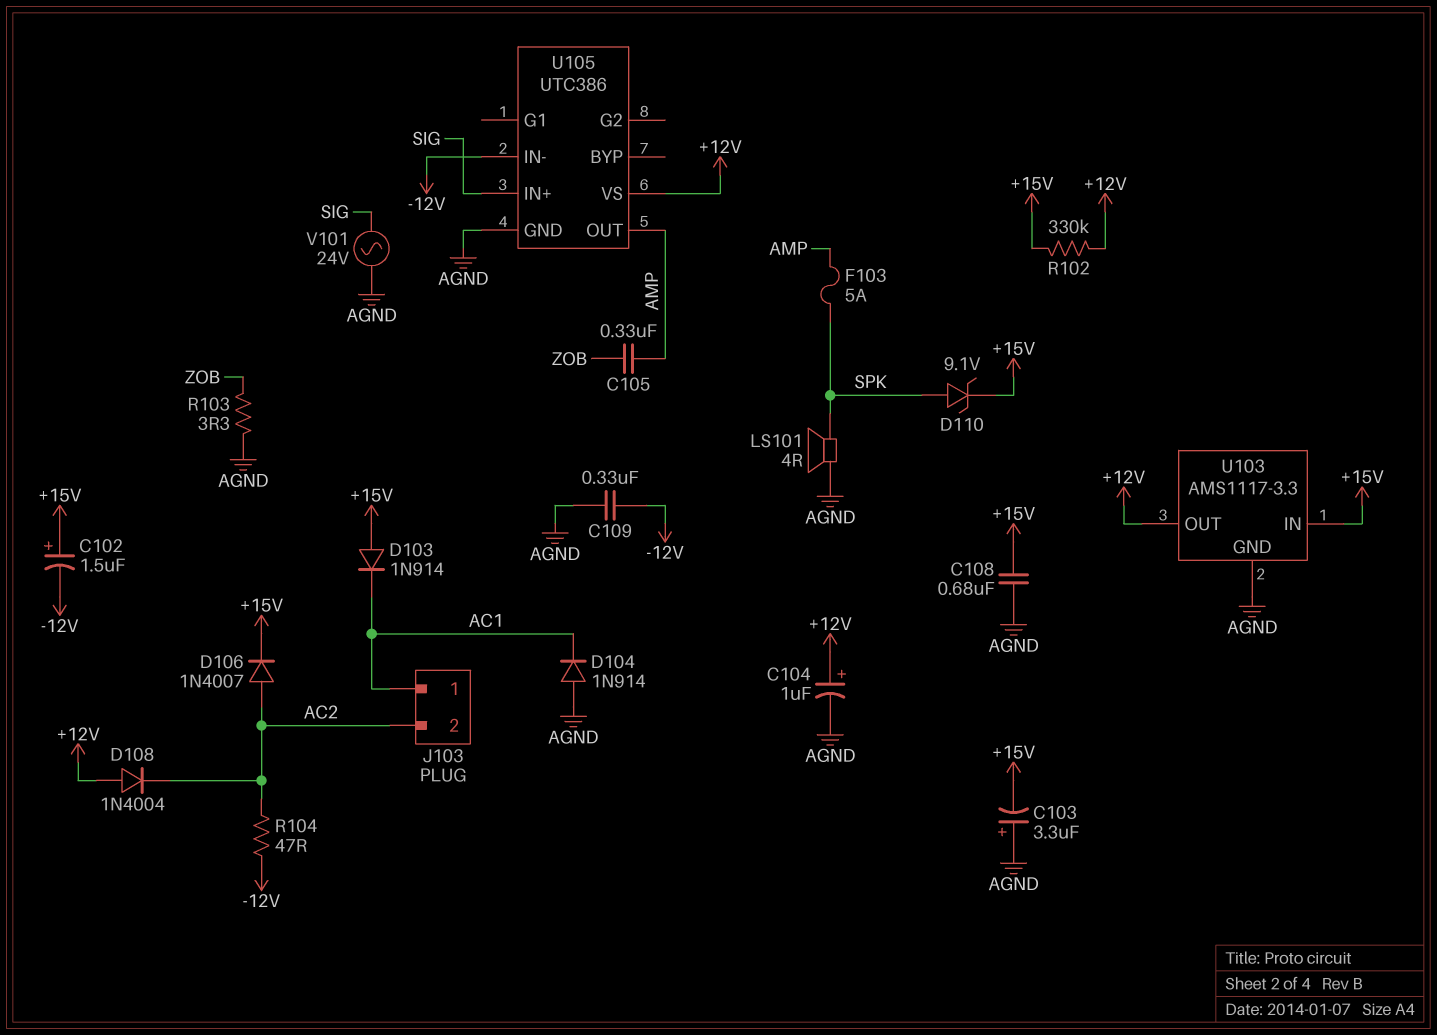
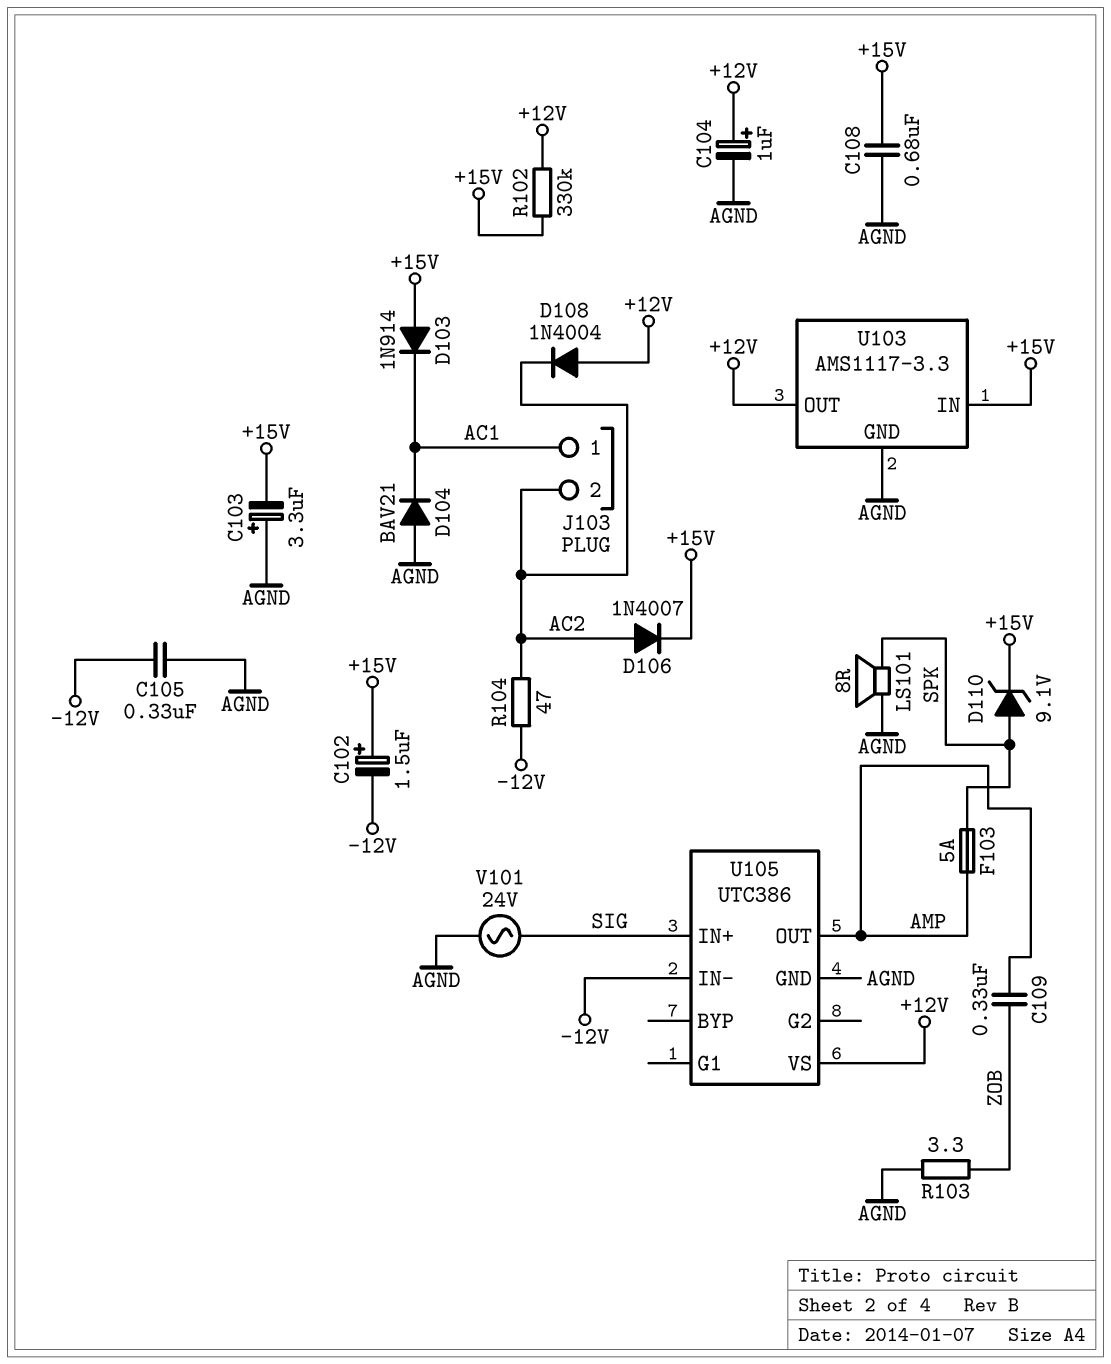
C105: 330nF (AMP, ZOB) -> 330nF (-12V, AGND)
C109: 330nF (-12V, AGND) -> 330nF (AMP, ZOB)
D104: diode 1N914 (A AGND, K AC1) -> diode BAV21 (A AGND, K AC1)
LS101: speaker 4R (AGND, SPK) -> speaker 8R (AGND, SPK)

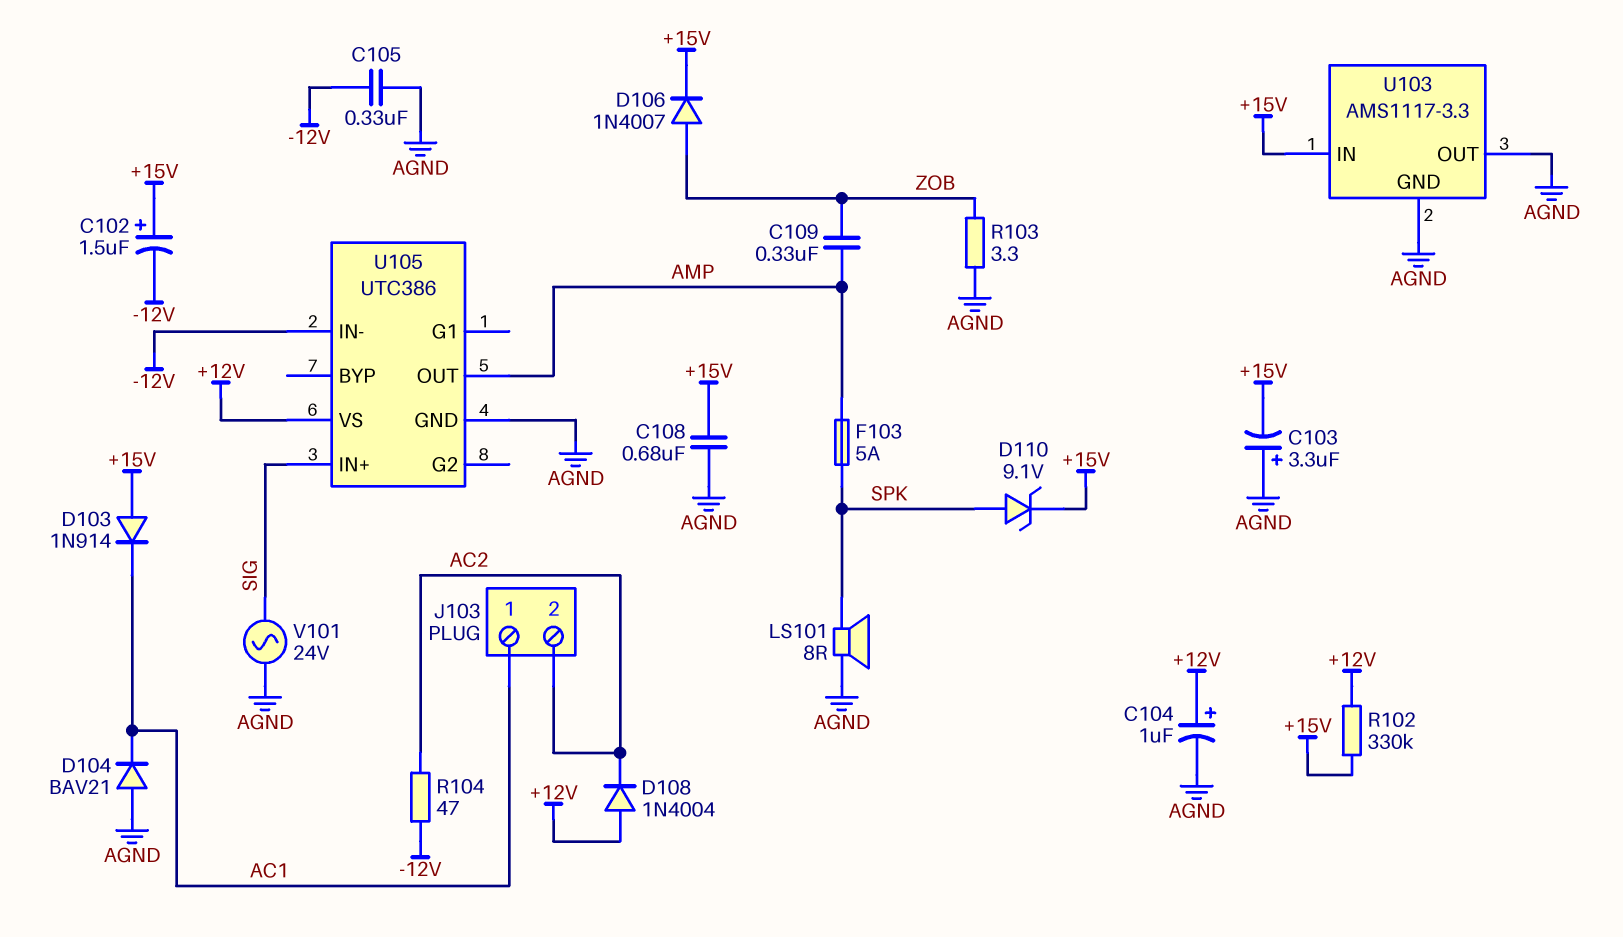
D106: diode 1N4007 (A AC2, K +15V) -> diode 1N4007 (A ZOB, K +15V)
U103 pin OUT: +12V -> AGND

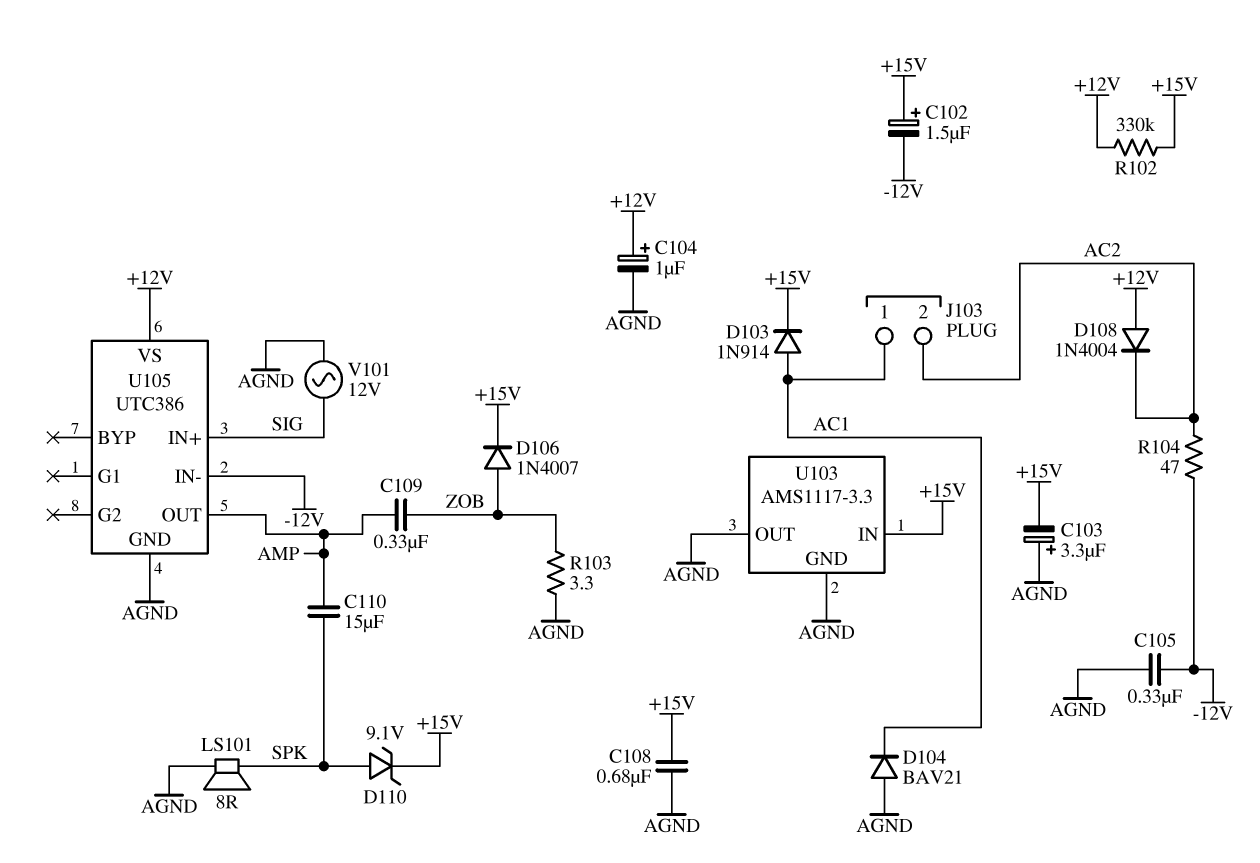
C110: none -> 15uF (AMP, SPK)
D103: diode 1N914 (A +15V, K AC1) -> diode 1N914 (A AC1, K +15V)
F103: 5A (AMP, SPK) -> none
V101: AC 24V (AGND, SIG) -> AC 12V (AGND, SIG)

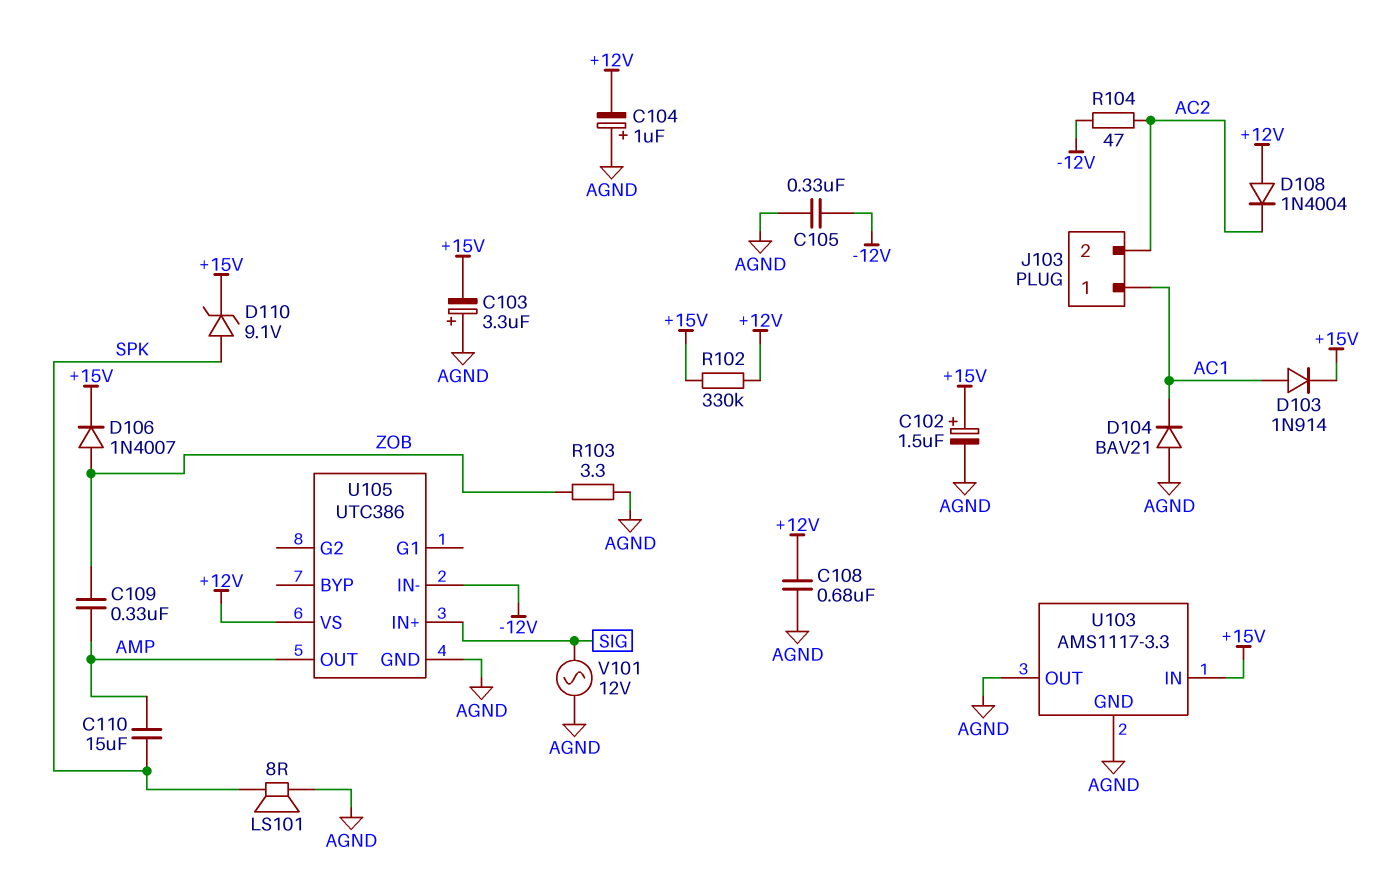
C102: 1.5uF (plus +15V, minus -12V) -> 1.5uF (plus +15V, minus AGND)
C104: 1uF (plus +12V, minus AGND) -> 1uF (plus AGND, minus +12V)
C108: 680nF (+15V, AGND) -> 680nF (+12V, AGND)

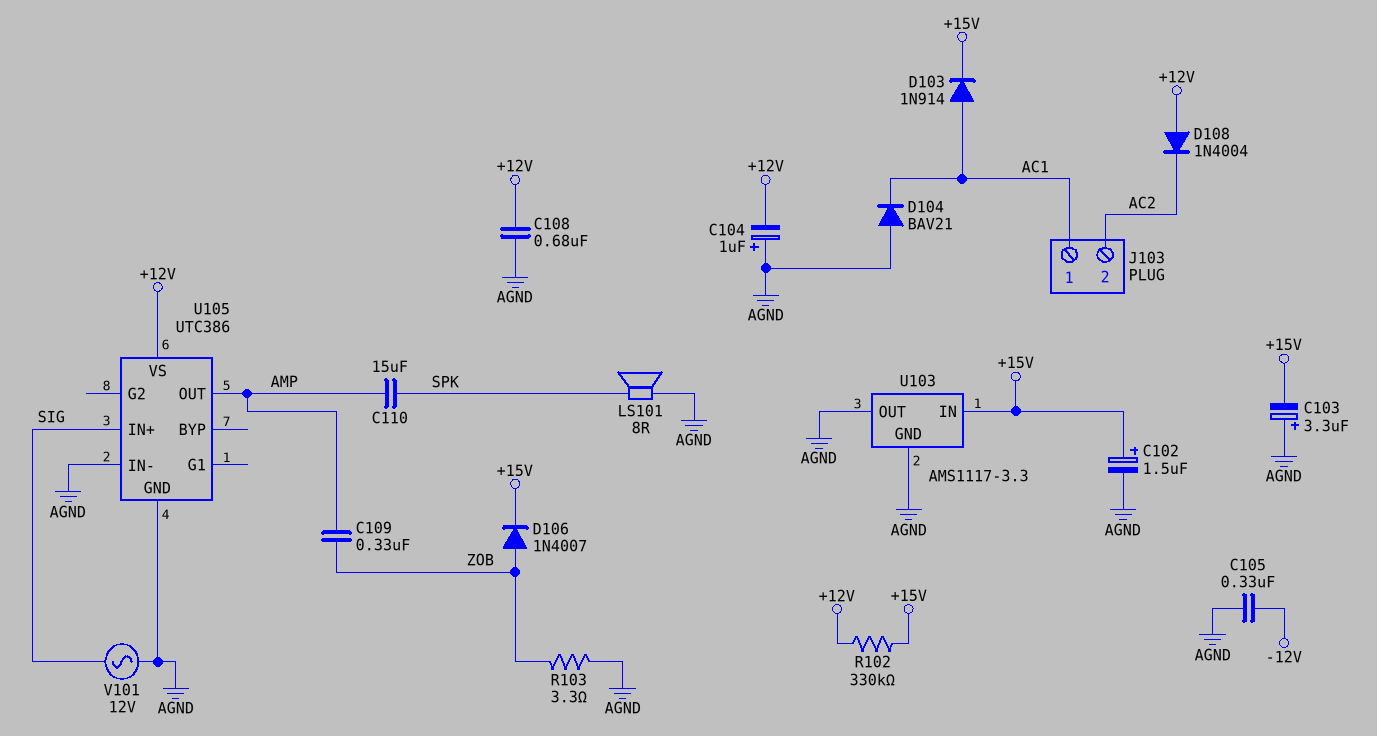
D110: zener 9.1V (A SPK, K +15V) -> none
R104: 47 (-12V, AC2) -> none
U105 pin IN-: -12V -> AGND

